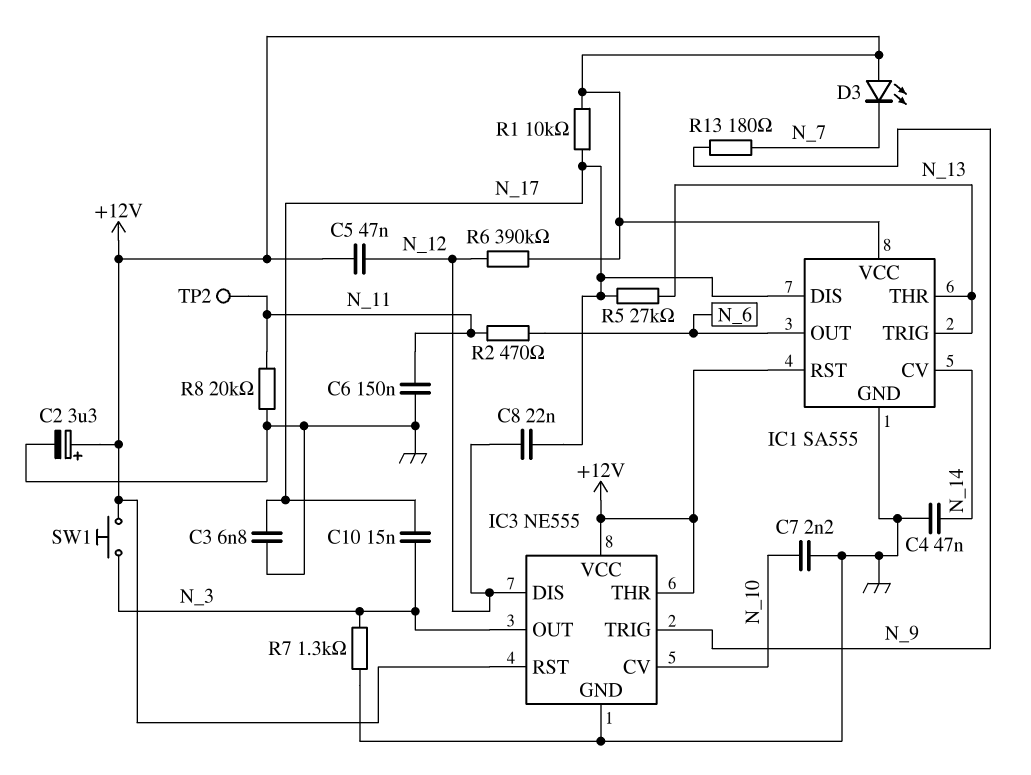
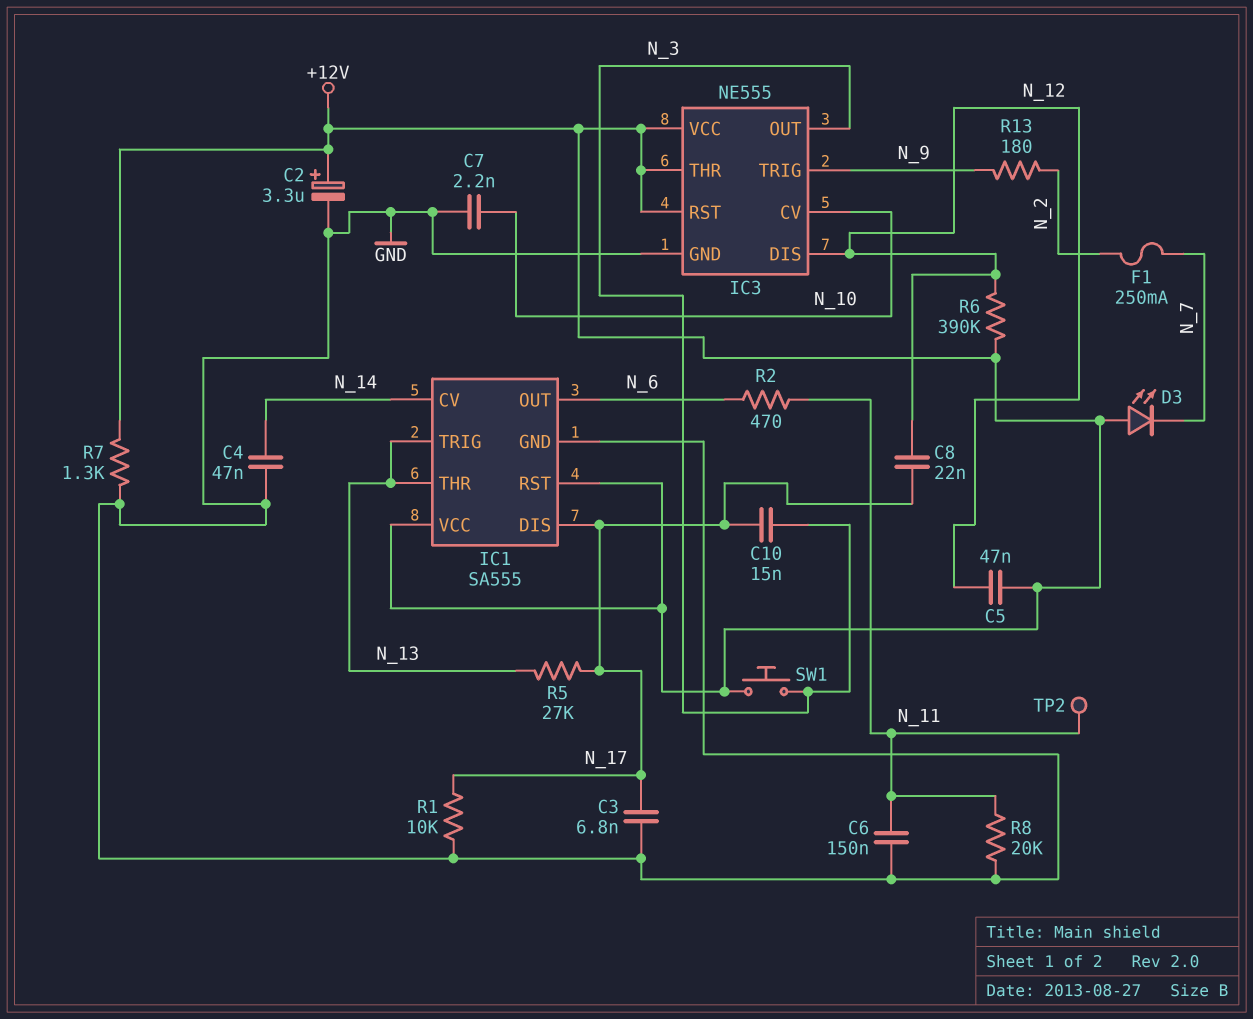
F1: none -> 250mA (N_2, N_7)
R1: 10k (+12V, N_17) -> 10k (GND, N_17)
R7: 1.3k (GND, N_3) -> 1.3k (+12V, GND)
R13: 180 (N_7, N_9) -> 180 (N_2, N_9)

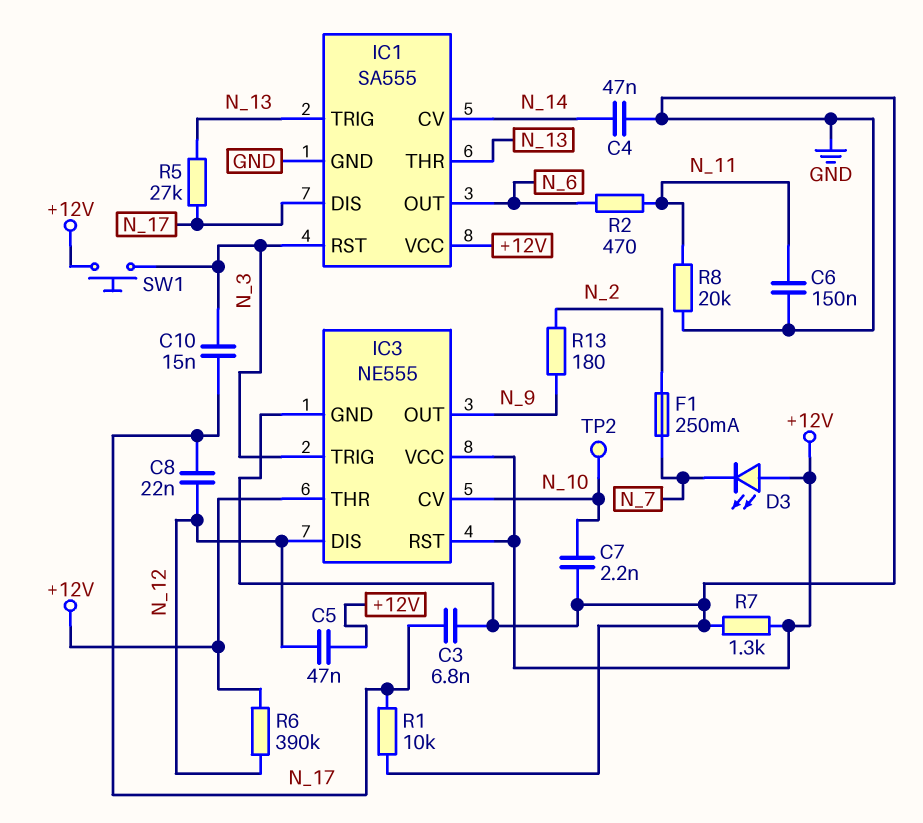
C2: 3.3uF (plus +12V, minus GND) -> none
IC1 pin RST: +12V -> N_3
IC3 pin OUT: N_3 -> N_9
IC3 pin TRIG: N_9 -> N_3
TP2: test point (N_11) -> test point (N_10)

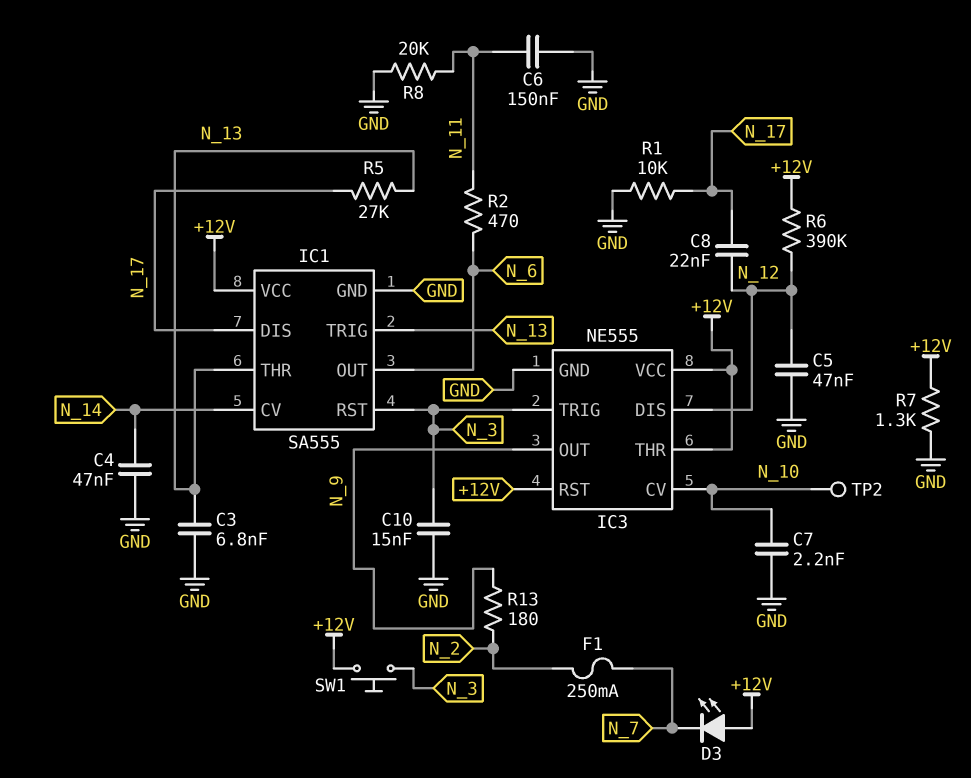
C3: 6.8nF (GND, N_17) -> 6.8nF (GND, N_13)
C5: 47nF (+12V, N_12) -> 47nF (GND, N_12)
C10: 15nF (N_3, N_17) -> 15nF (GND, N_3)

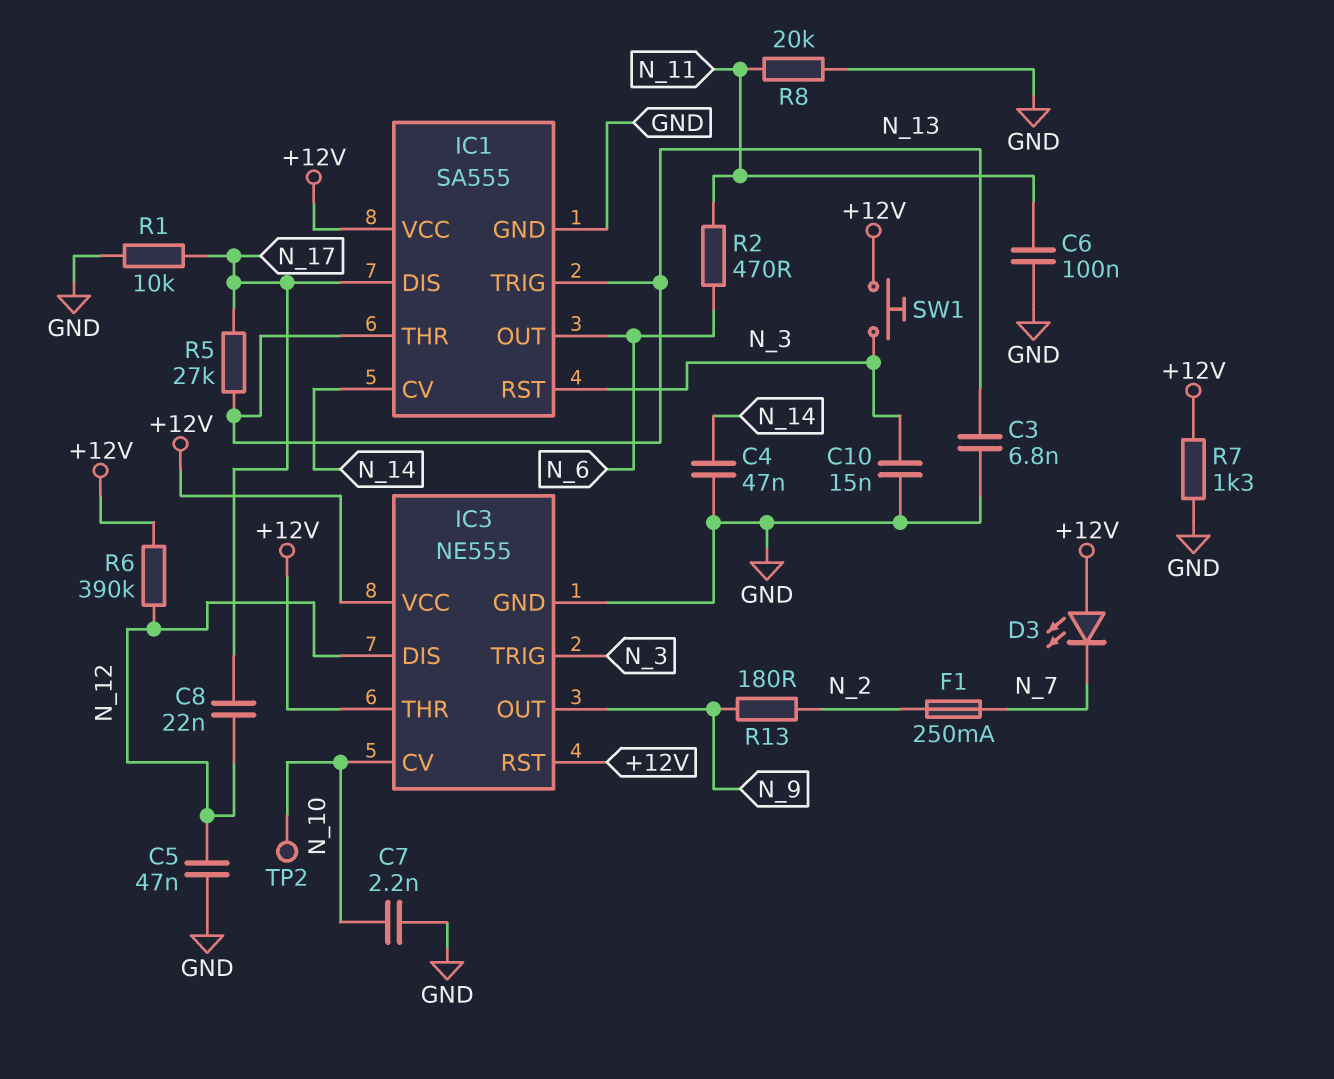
C6: 150nF (GND, N_11) -> 100nF (GND, N_11)

